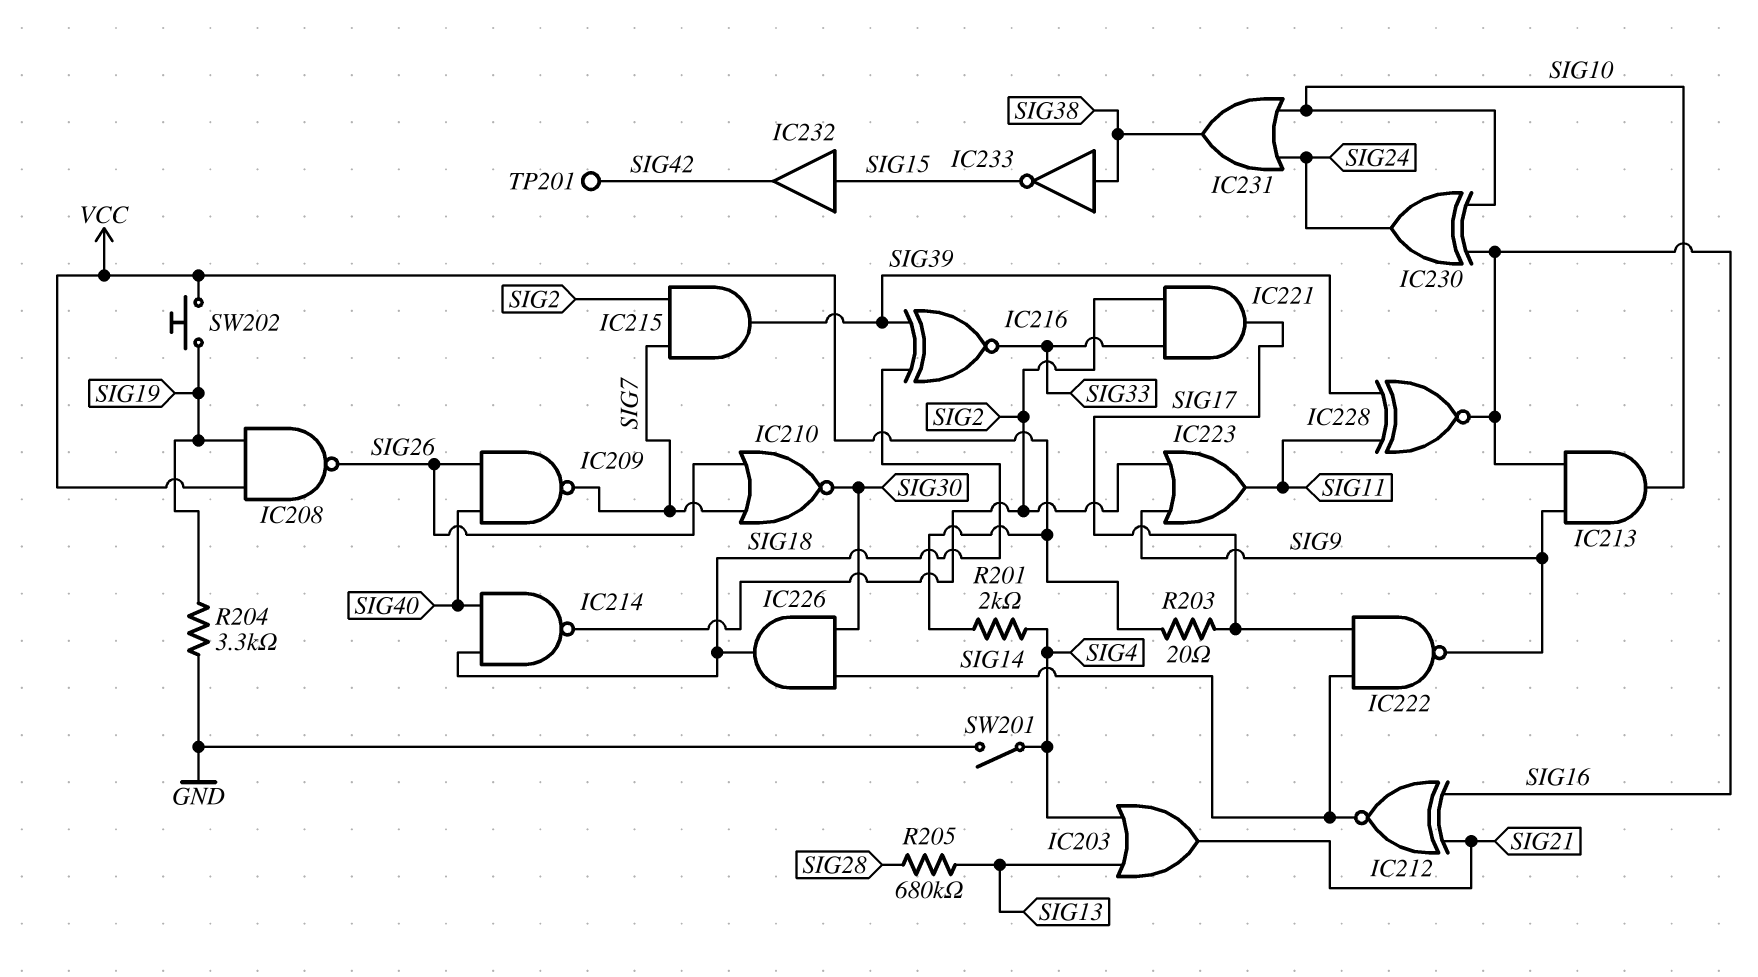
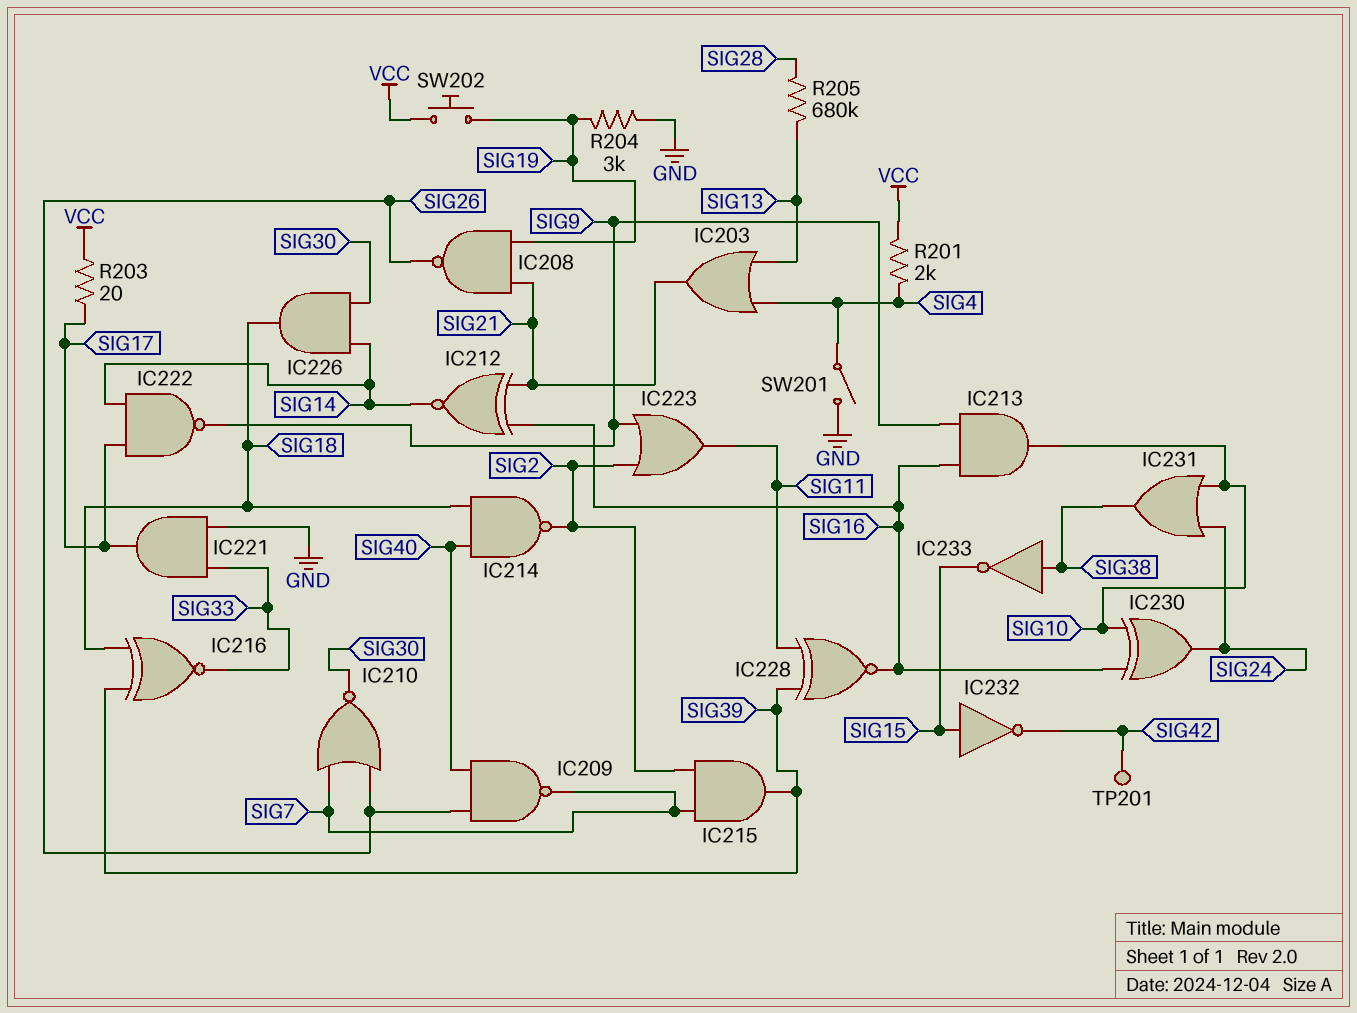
IC208: NAND (in SIG19, in VCC, out SIG26) -> NAND (in SIG19, in SIG21, out SIG26)
IC221: AND (in SIG2, in SIG33, out SIG17) -> AND (in GND, in SIG33, out SIG17)
IC232: buffer (in SIG15, out SIG42) -> NOT (in SIG15, out SIG42)
R204: 3.3k (GND, SIG19) -> 3k (GND, SIG19)

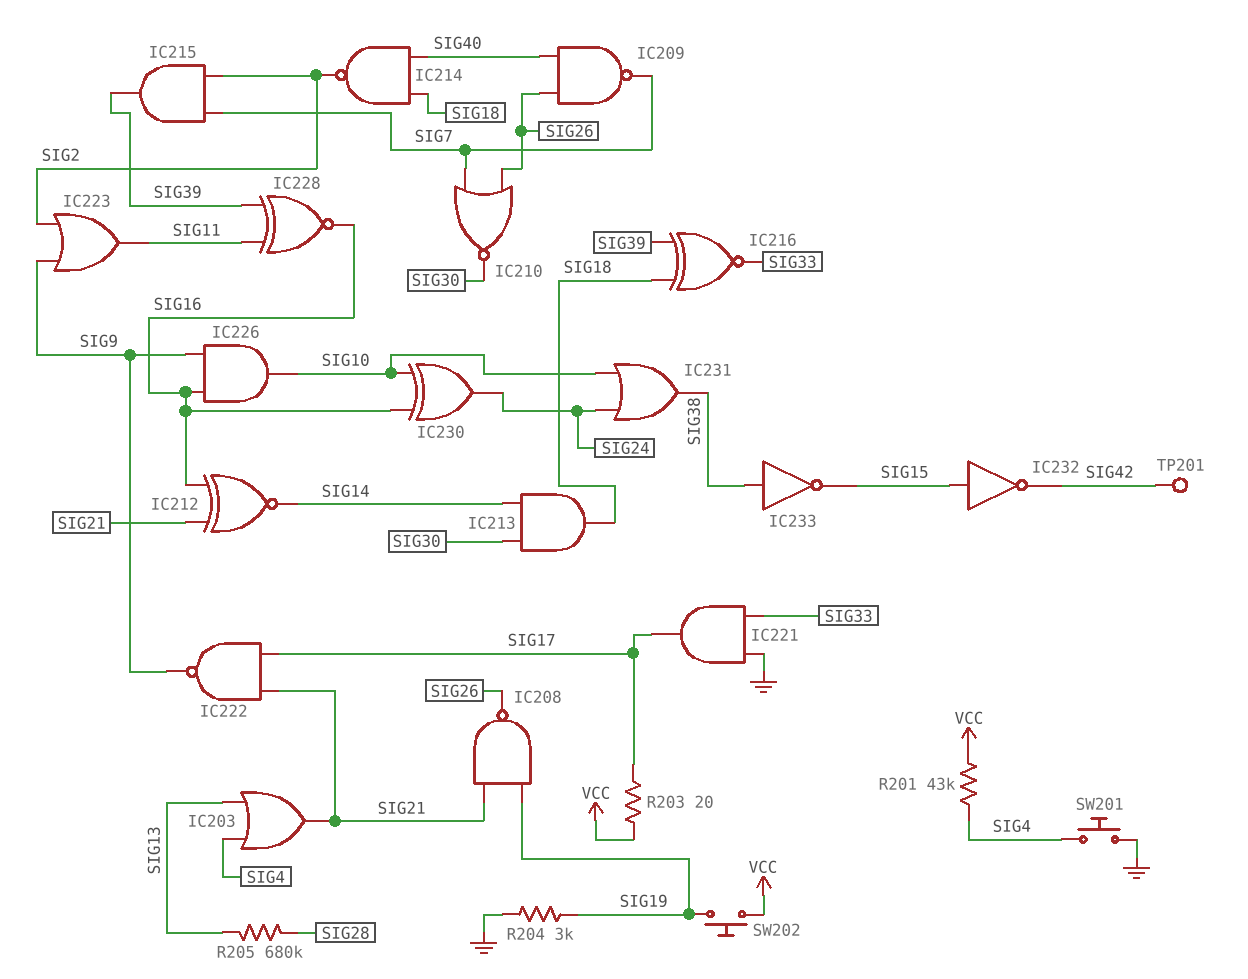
IC213: AND (in SIG9, in SIG16, out SIG10) -> AND (in SIG14, in SIG30, out SIG18)
IC222: NAND (in SIG14, in SIG17, out SIG9) -> NAND (in SIG17, in SIG21, out SIG9)
IC226: AND (in SIG14, in SIG30, out SIG18) -> AND (in SIG9, in SIG16, out SIG10)
R201: 2k (SIG4, VCC) -> 43k (SIG4, VCC)
SW201: switch (GND, SIG4) -> button (GND, SIG4)

